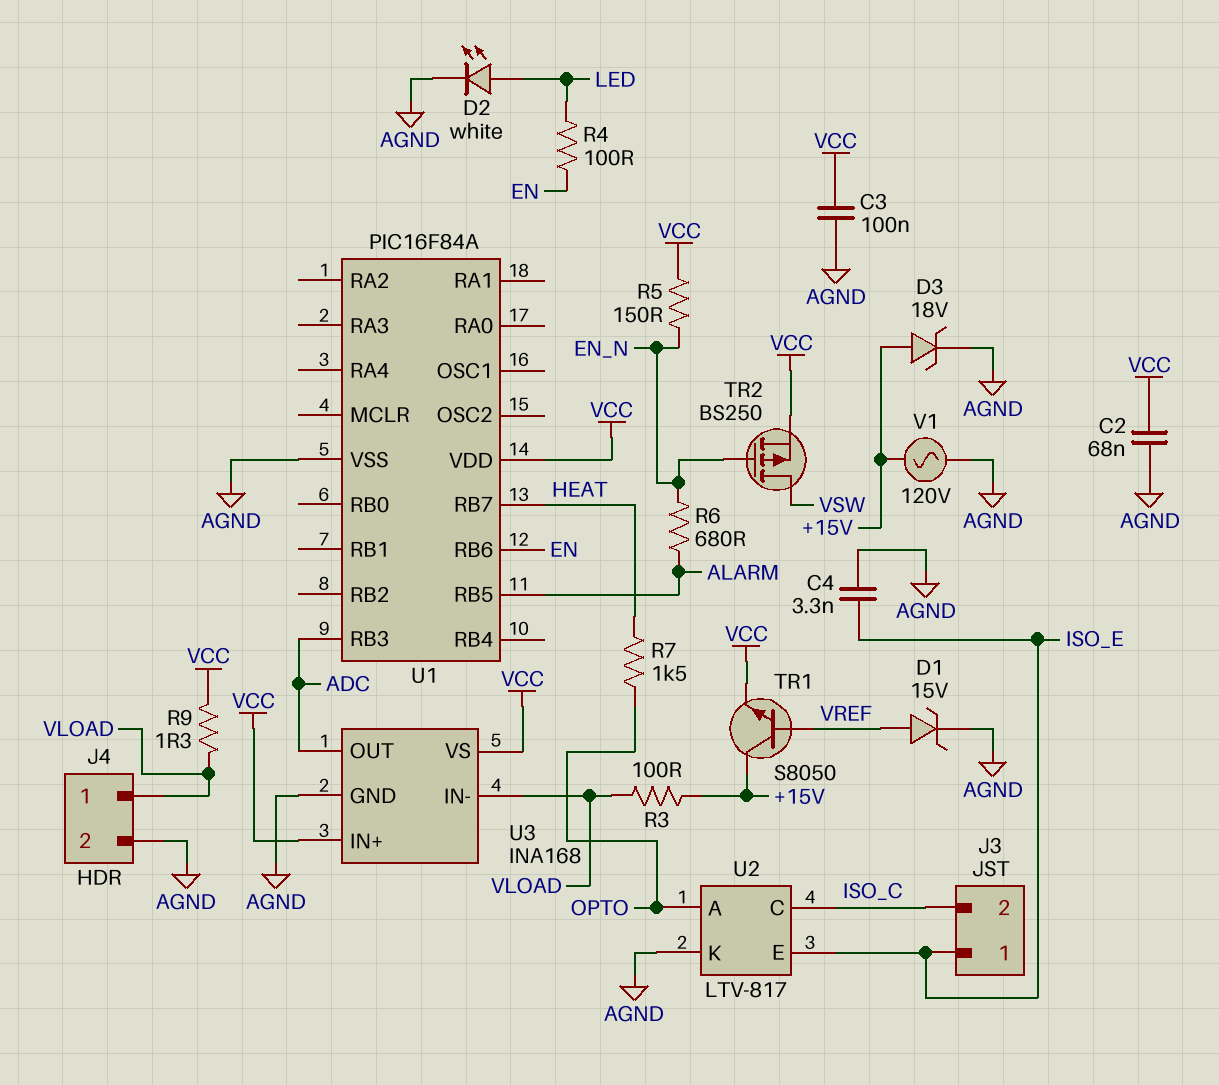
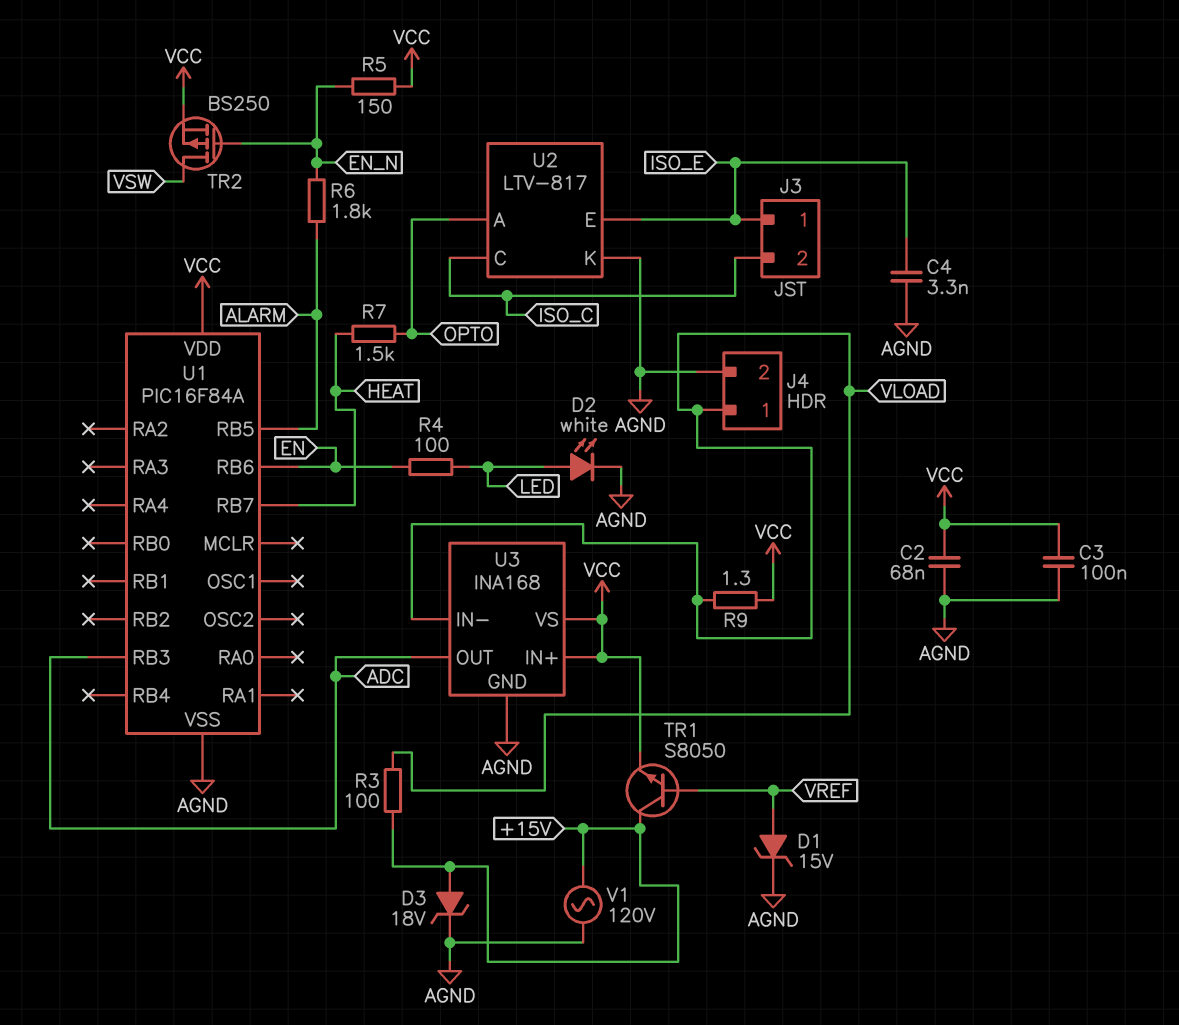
R6: 680 (ALARM, EN_N) -> 1.8k (ALARM, EN_N)

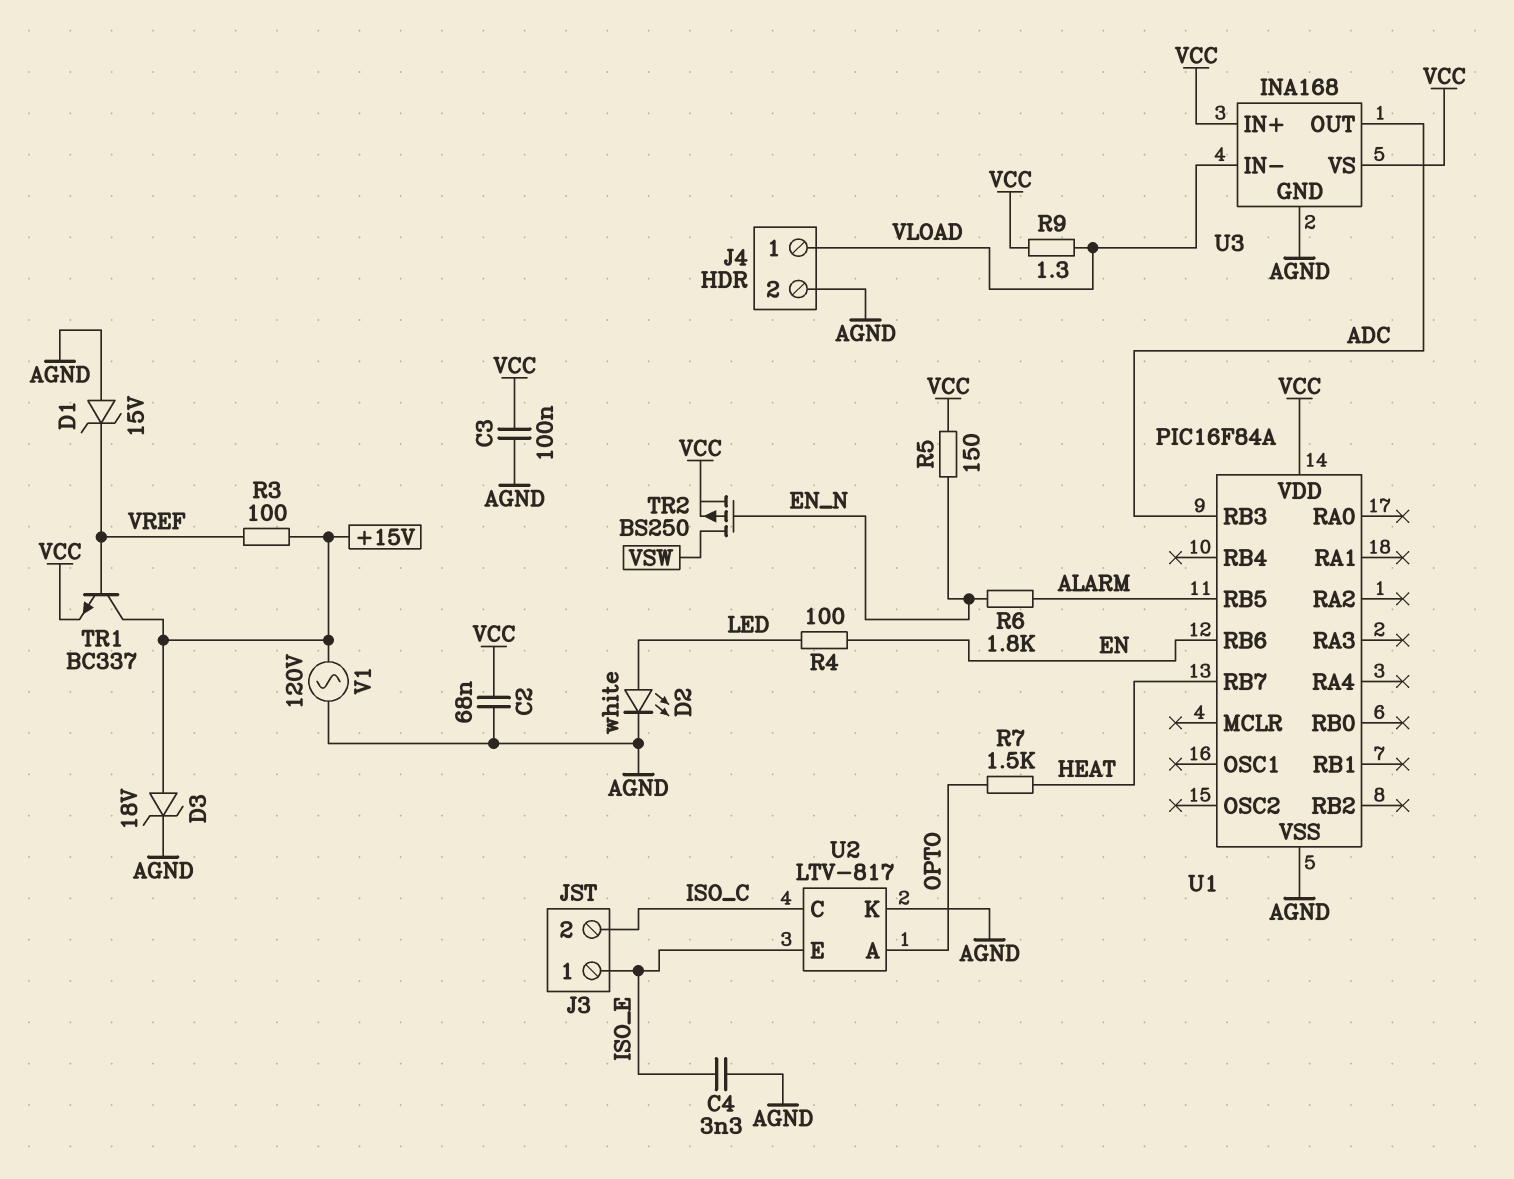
D1: zener 15V (A VREF, K AGND) -> zener 15V (A AGND, K VREF)
R3: 100 (+15V, VLOAD) -> 100 (+15V, VREF)
TR1: NPN S8050 (B VREF, C +15V, E VCC) -> NPN BC337 (B VREF, C +15V, E VCC)

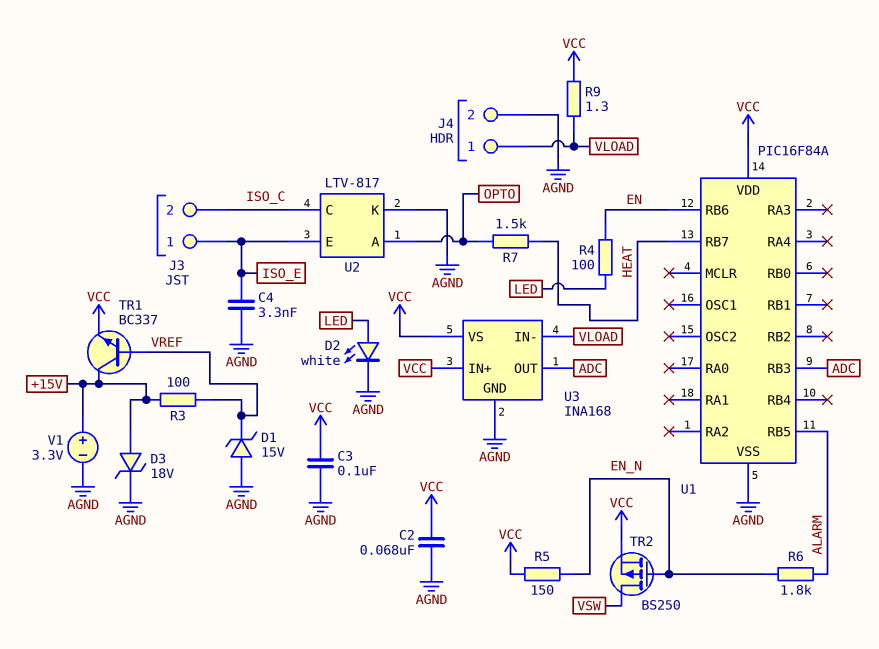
V1: AC 120V (+15V, AGND) -> 3.3V (plus +15V, minus AGND)

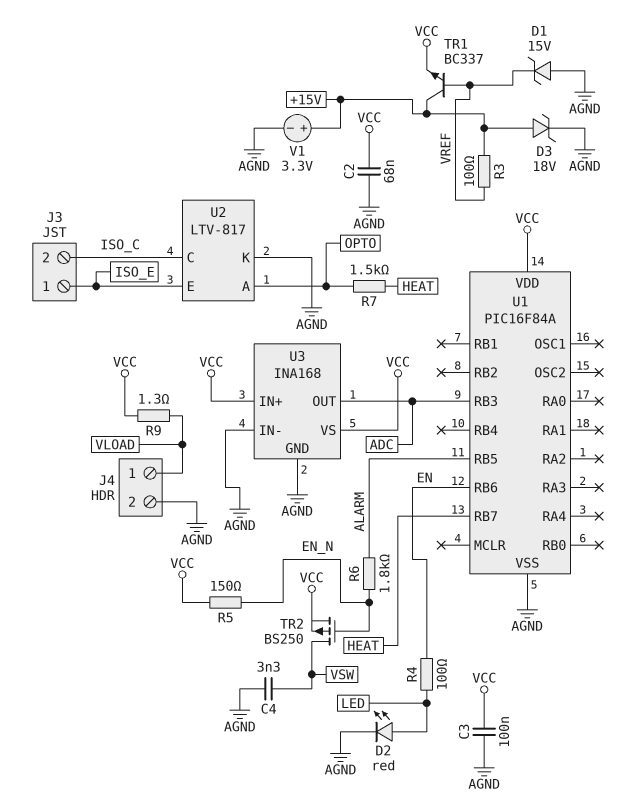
C4: 3.3nF (AGND, ISO_E) -> 3.3nF (AGND, VSW)
D2: LED white (A LED, K AGND) -> LED red (A LED, K AGND)
U3 pin IN-: VLOAD -> AGND

